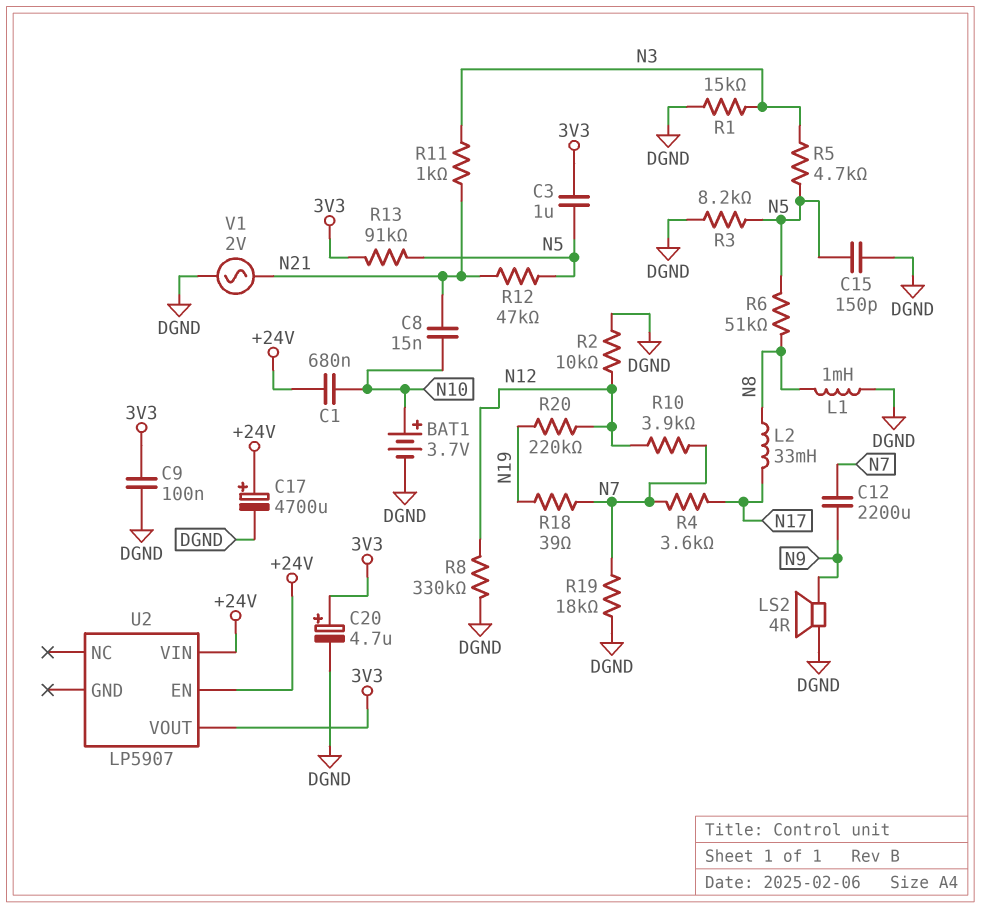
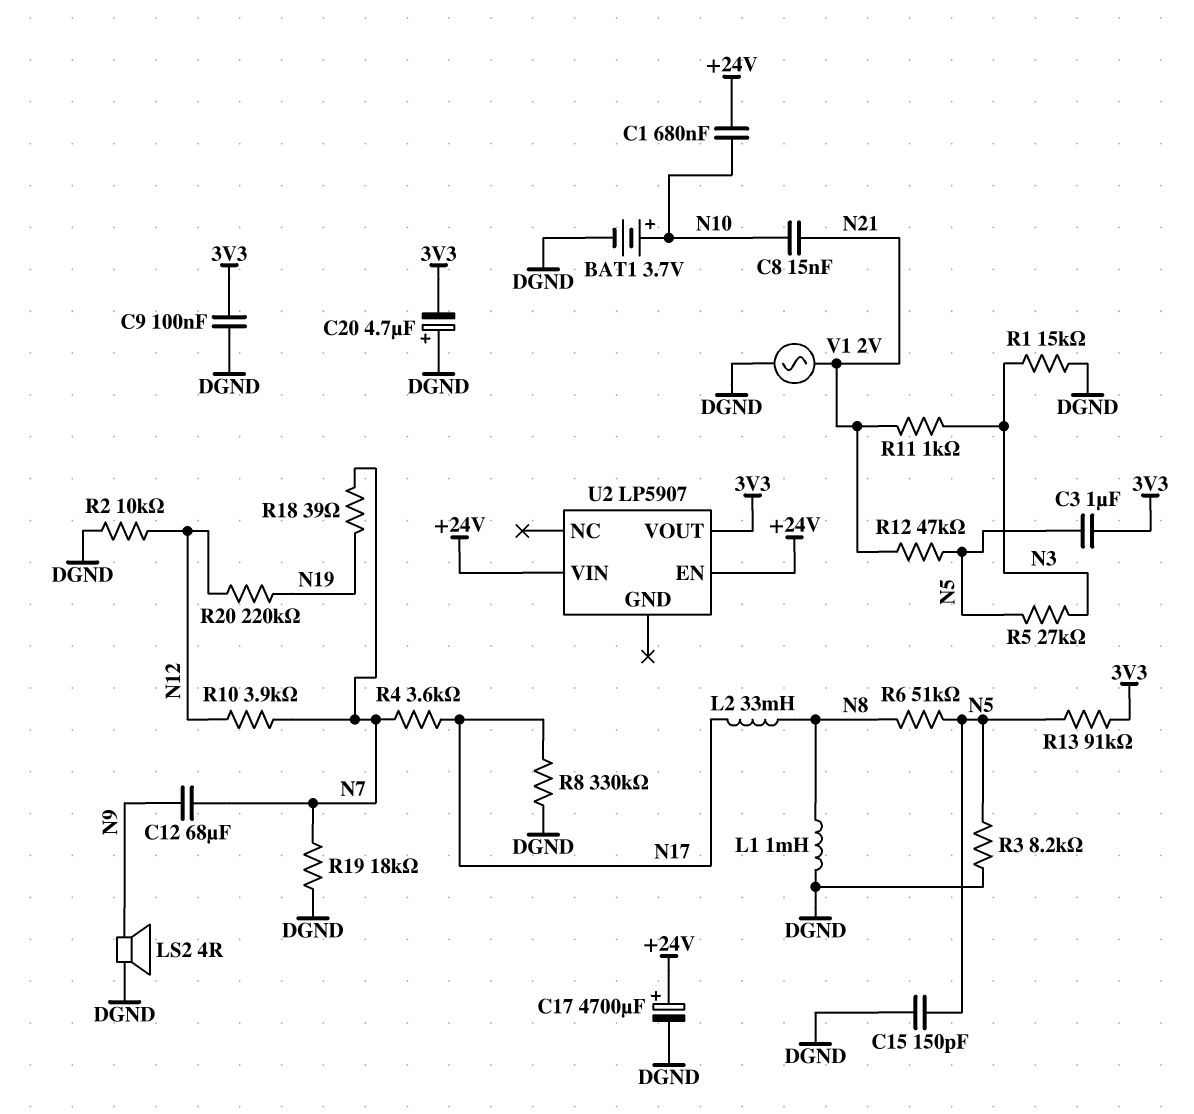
C12: 2200uF (N7, N9) -> 68uF (N7, N9)
C20: 4.7uF (plus 3V3, minus DGND) -> 4.7uF (plus DGND, minus 3V3)
R5: 4.7k (N3, N5) -> 27k (N3, N5)
R8: 330k (DGND, N12) -> 330k (DGND, N17)

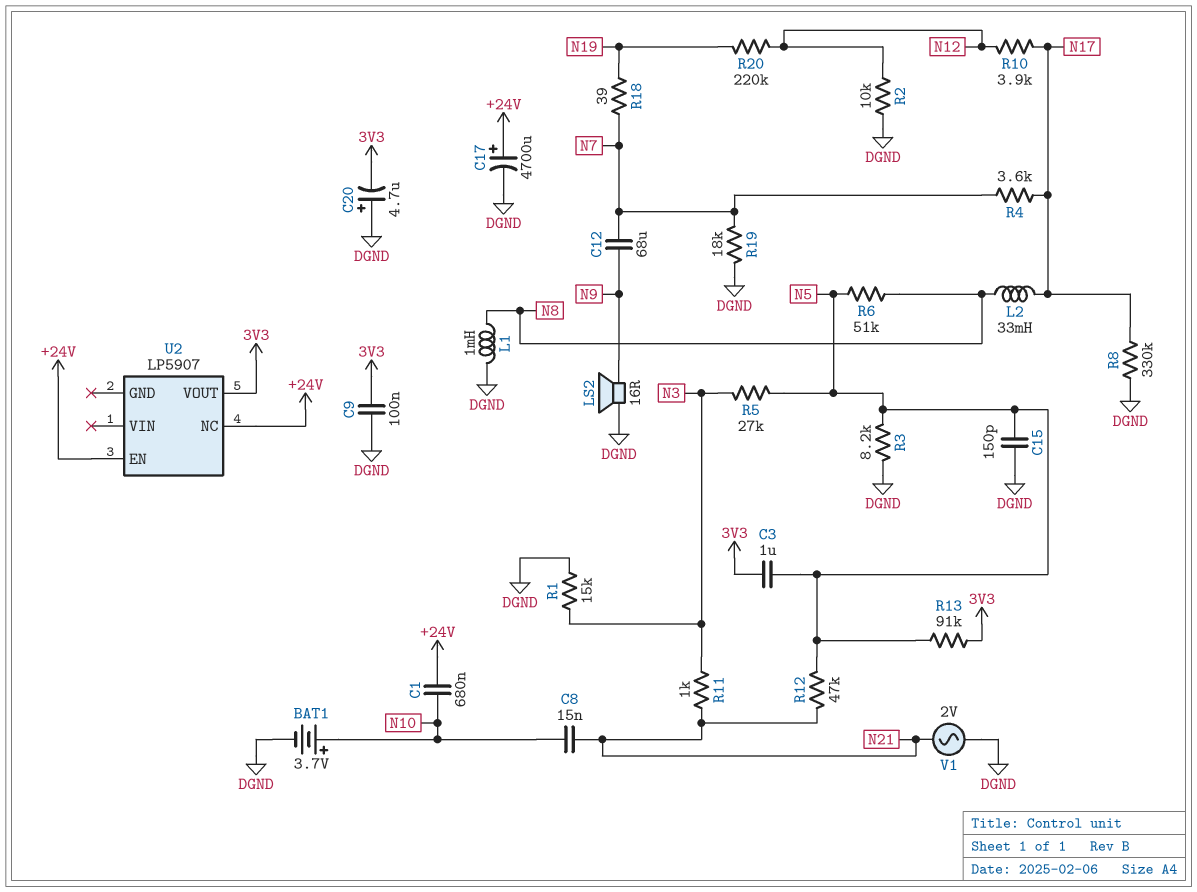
LS2: speaker 4R (DGND, N9) -> speaker 16R (DGND, N9)
R10: 3.9k (N7, N12) -> 3.9k (N12, N17)
U2 pin NC: none -> +24V
U2 pin VIN: +24V -> none

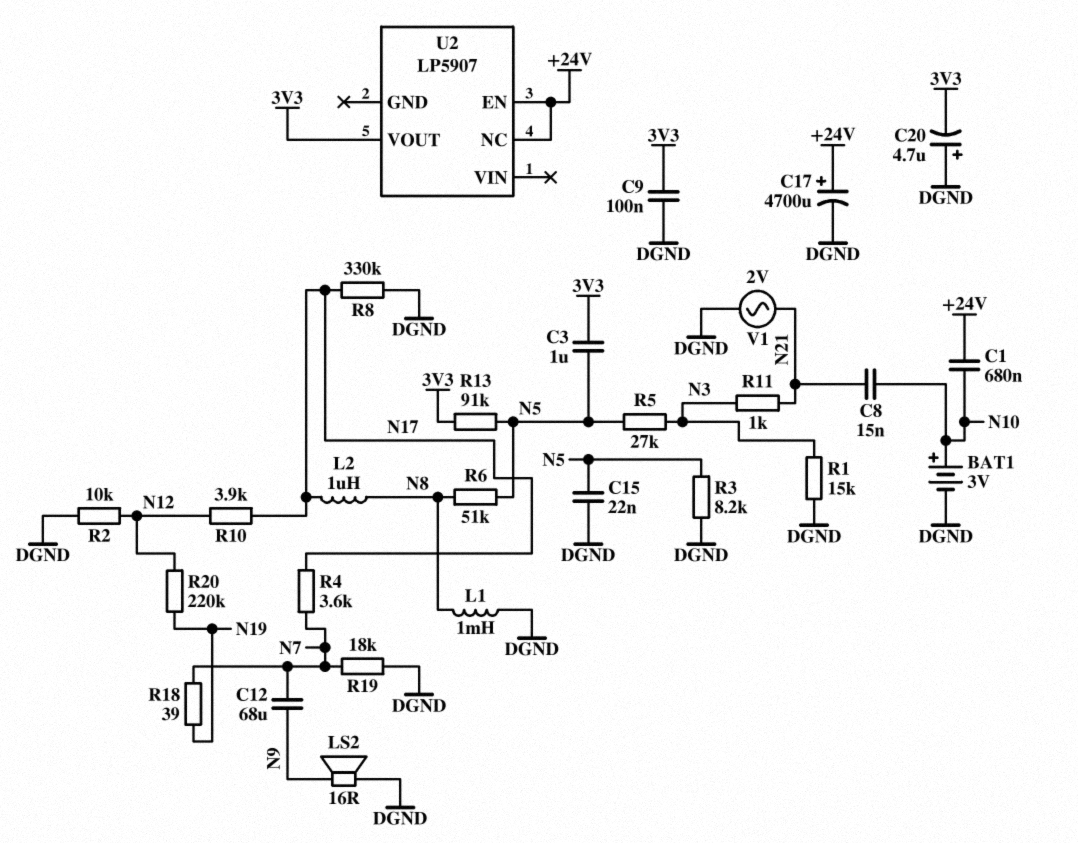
BAT1: 3.7V (plus N10, minus DGND) -> 3V (plus N10, minus DGND)
C15: 150pF (DGND, N5) -> 22nF (DGND, N5)
L2: 33mH (N8, N17) -> 1uH (N8, N17)
R12: 47k (N5, N21) -> none

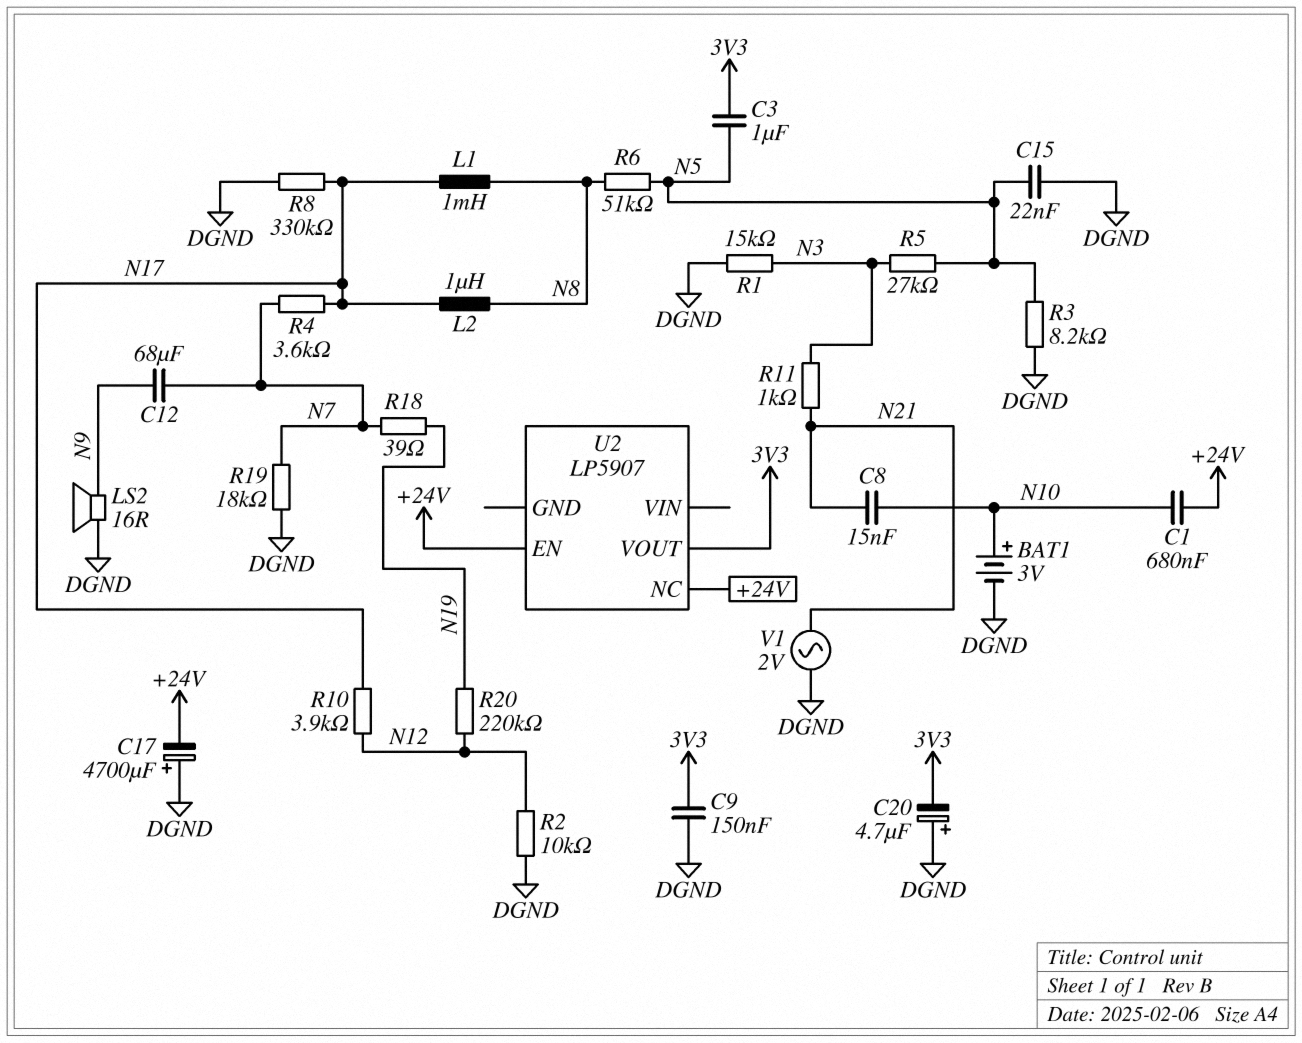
C9: 100nF (3V3, DGND) -> 150nF (3V3, DGND)
C17: 4700uF (plus +24V, minus DGND) -> 4700uF (plus DGND, minus +24V)
L1: 1mH (DGND, N8) -> 1mH (N8, N17)
R13: 91k (3V3, N5) -> none

